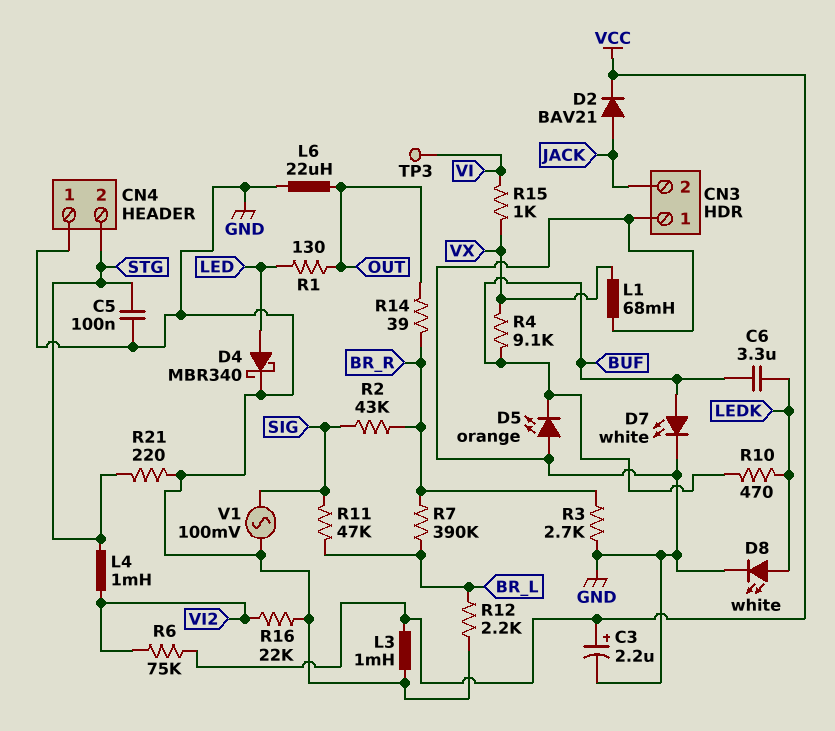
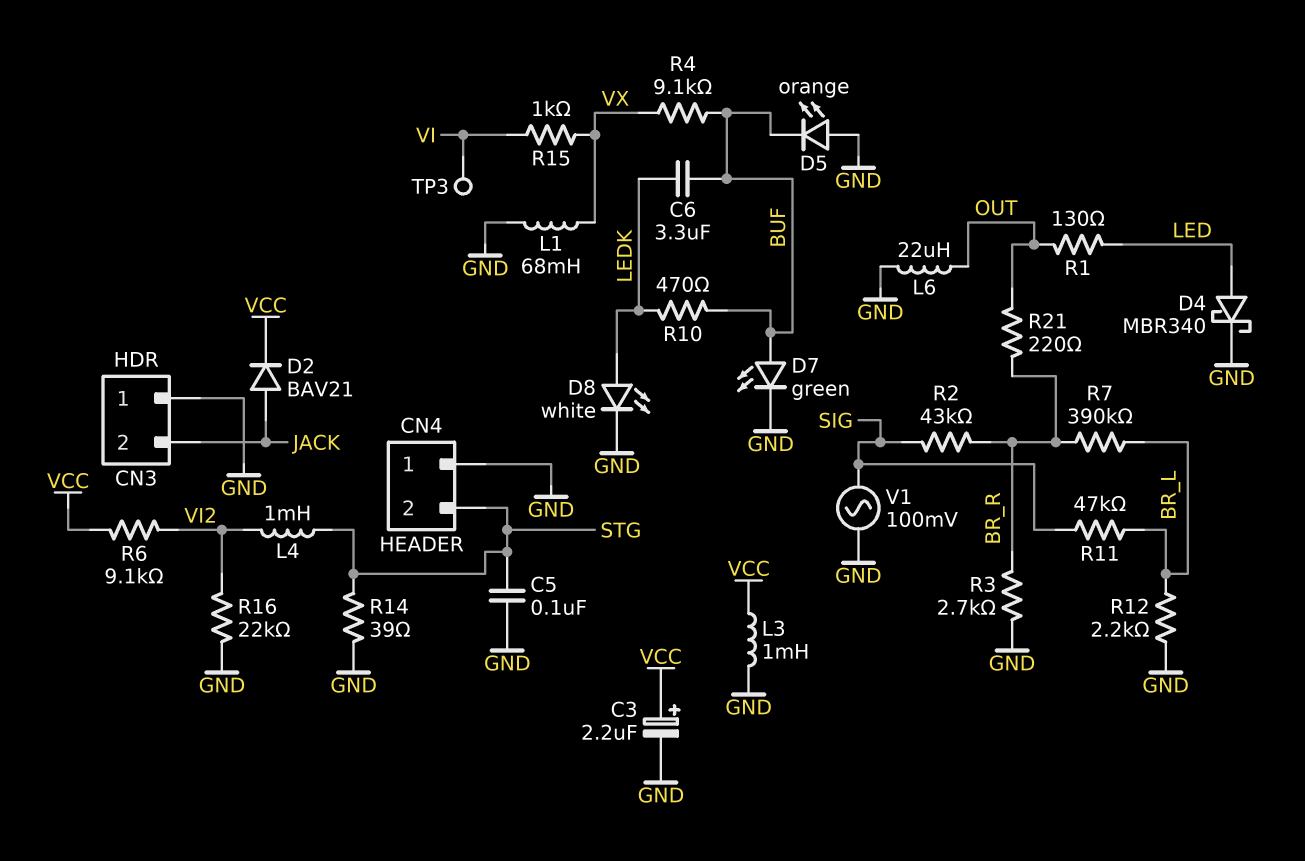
D7: LED white (A BUF, K GND) -> LED green (A BUF, K GND)
R6: 75k (VCC, VI2) -> 9.1k (VCC, VI2)
R14: 39 (BR_R, OUT) -> 39 (GND, STG)
R21: 220 (GND, STG) -> 220 (BR_R, OUT)

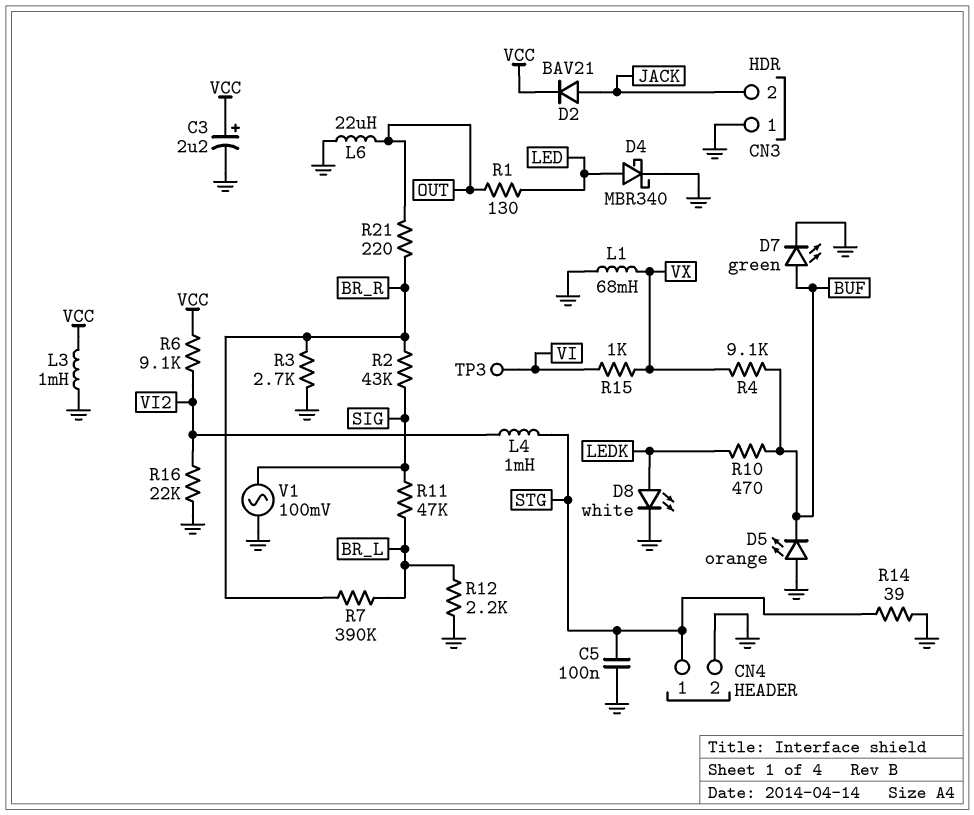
C6: 3.3uF (BUF, LEDK) -> none
CN4 pin 1: GND -> STG
CN4 pin 2: STG -> GND

